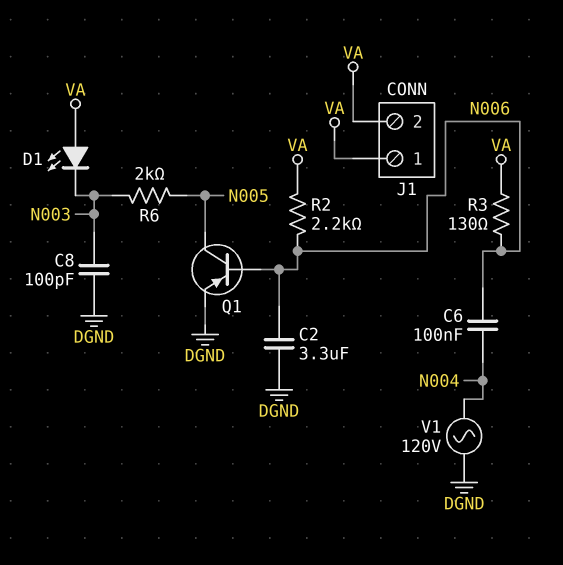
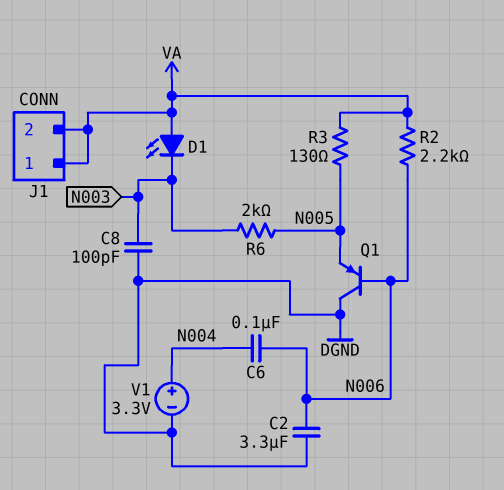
Q1: PNP (B N006, C N005, E DGND) -> PNP (B N006, C DGND, E N005)
R3: 130 (N006, VA) -> 130 (N005, VA)
V1: AC 120V (DGND, N004) -> 3.3V (plus N004, minus DGND)

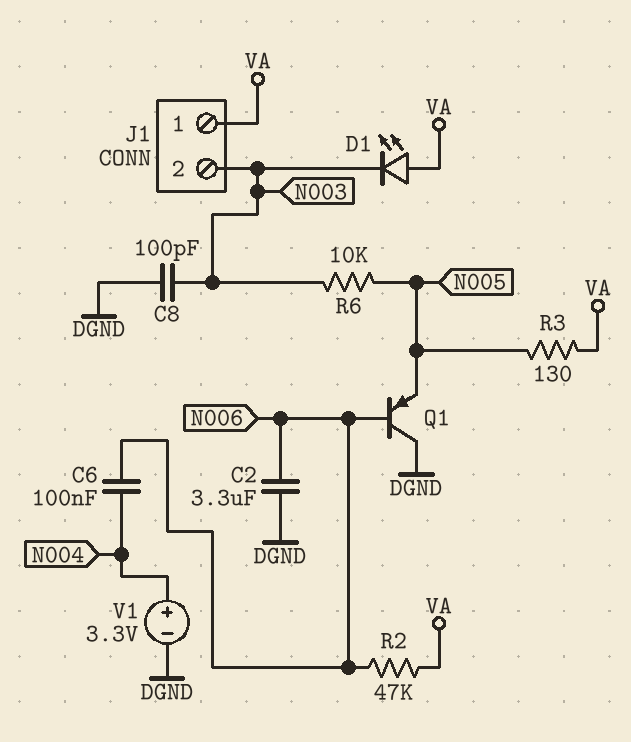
J1 pin 2: VA -> N003
R2: 2.2k (N006, VA) -> 47k (N006, VA)
R6: 2k (N003, N005) -> 10k (N003, N005)

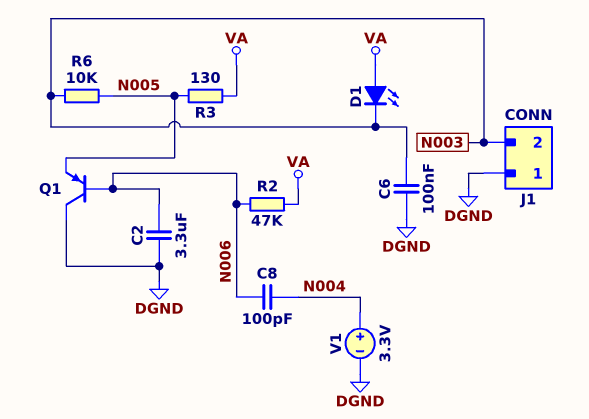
C6: 100nF (N004, N006) -> 100nF (DGND, N003)
C8: 100pF (DGND, N003) -> 100pF (N004, N006)
J1 pin 1: VA -> DGND

